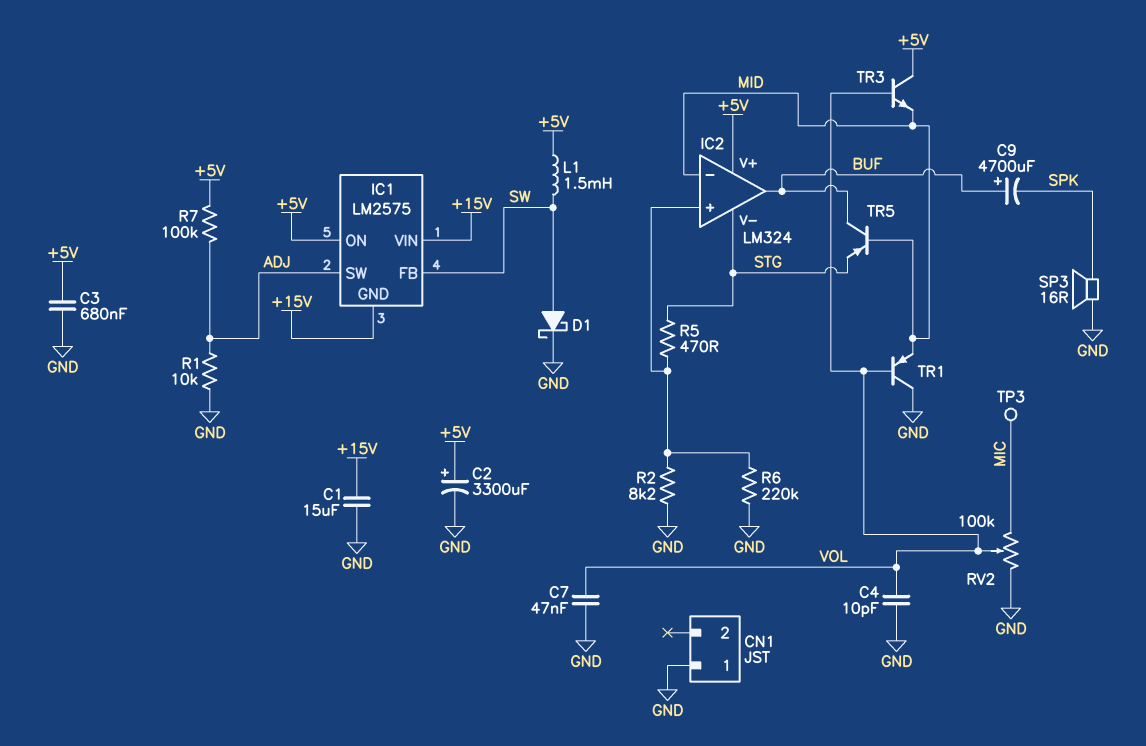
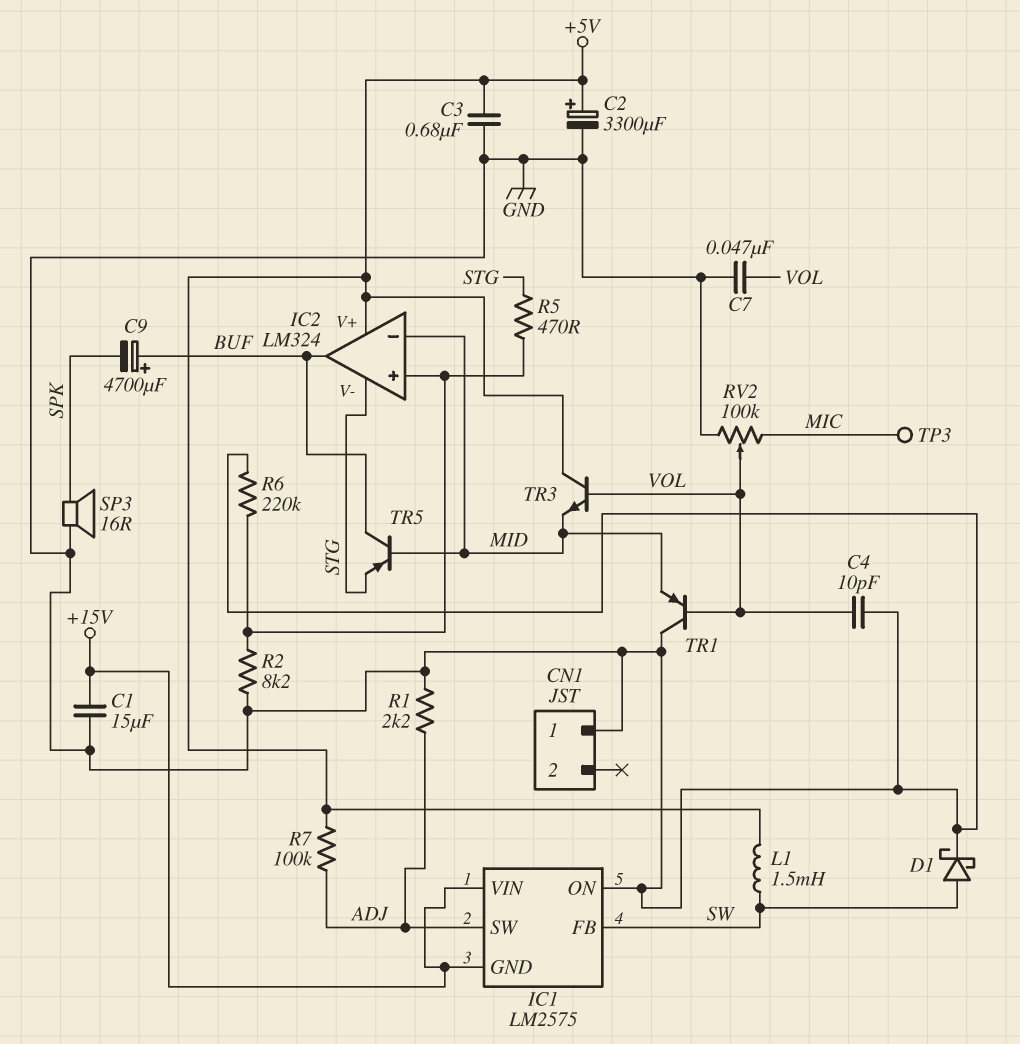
IC1 pin ON: +5V -> GND
R1: 10k (ADJ, GND) -> 2.2k (ADJ, GND)

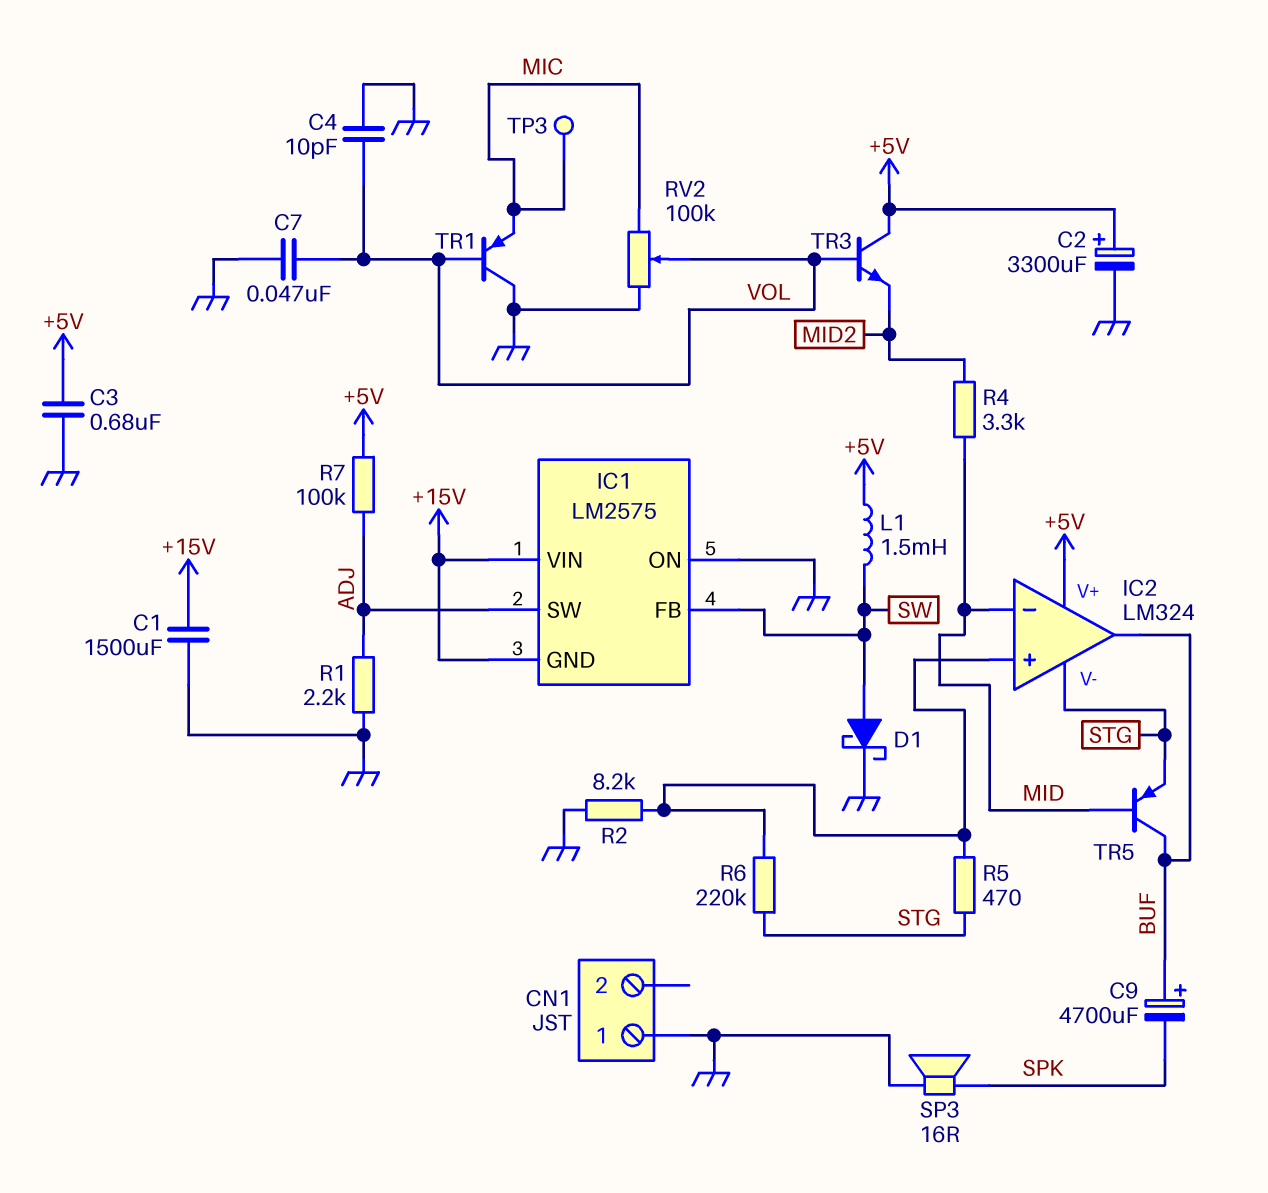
C1: 15uF (+15V, GND) -> 1500uF (+15V, GND)
R4: none -> 3.3k (MID, MID2)
R6: 220k (GND, IC2/in+) -> 220k (IC2/in+, STG)
TR1: PNP (B VOL, C GND, E MID) -> PNP (B VOL, C GND, E MIC)
TR3: NPN (B VOL, C +5V, E MID) -> NPN (B VOL, C +5V, E MID2)

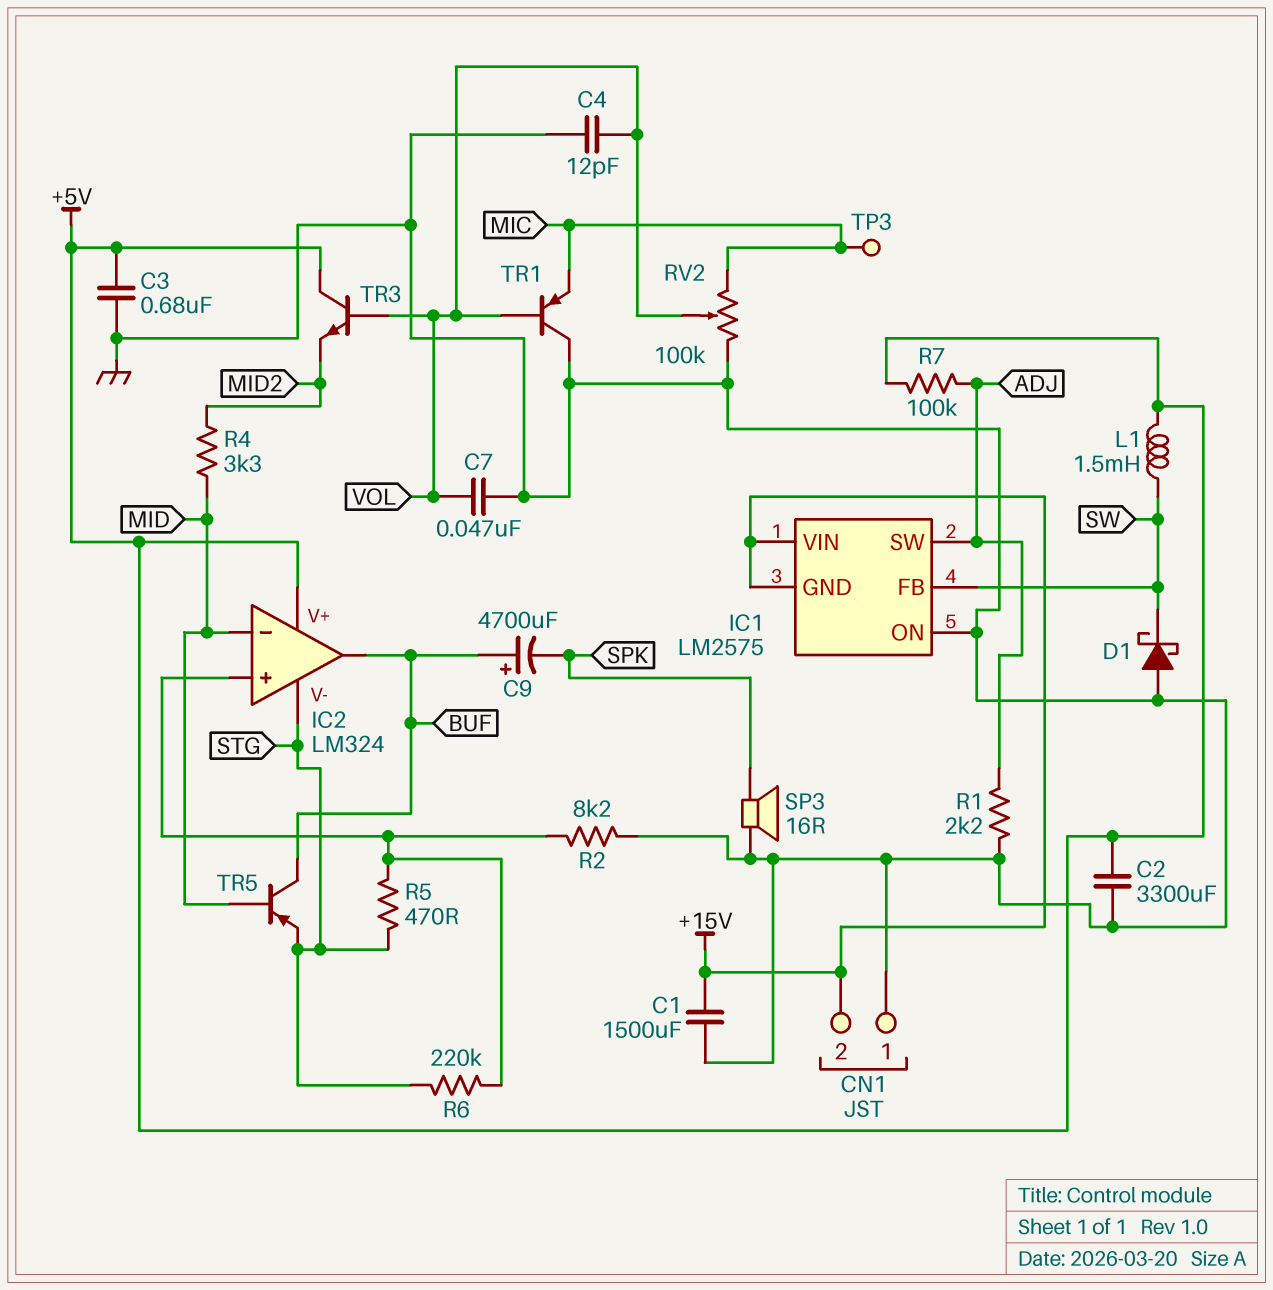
C2: 3300uF (plus +5V, minus GND) -> 3300uF (+5V, GND)
C4: 10pF (GND, VOL) -> 12pF (GND, VOL)
CN1 pin 2: none -> +15V
D1: schottky (A SW, K GND) -> schottky (A GND, K SW)

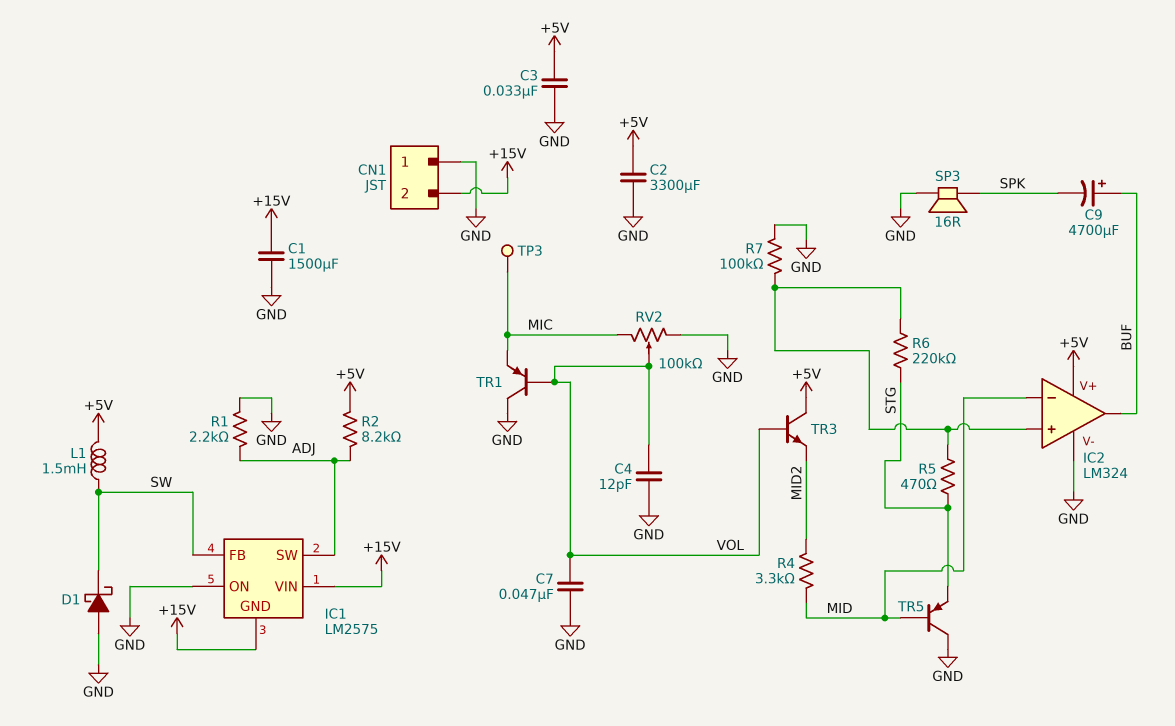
C3: 680nF (+5V, GND) -> 33nF (+5V, GND)
IC2 pin V-: STG -> GND
R2: 8.2k (GND, IC2/in+) -> 8.2k (+5V, ADJ)
R7: 100k (+5V, ADJ) -> 100k (GND, IC2/in+)
TR5: PNP (B MID, C BUF, E STG) -> PNP (B MID, C GND, E STG)

